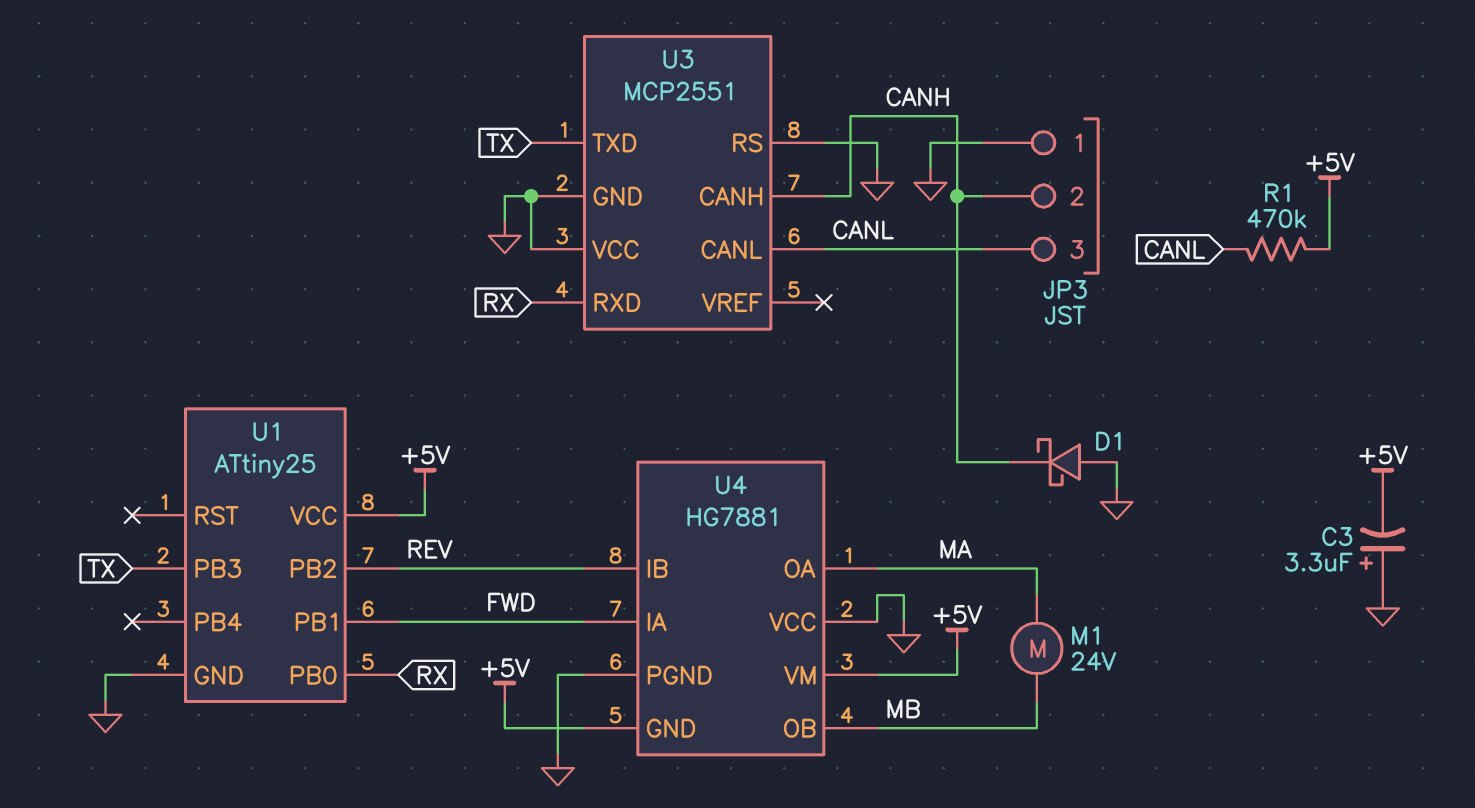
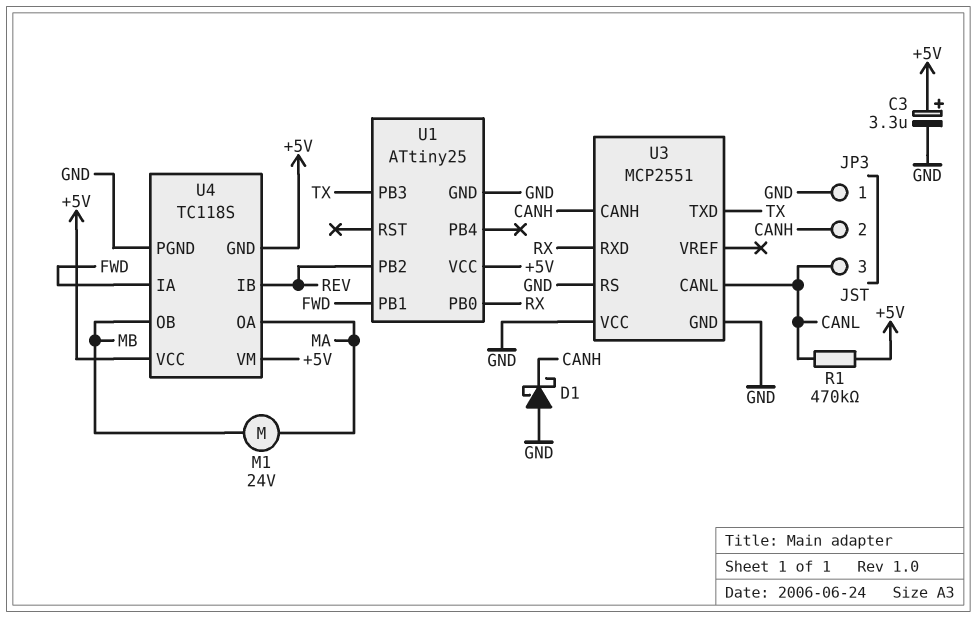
C3: 3.3uF (plus GND, minus +5V) -> 3.3uF (plus +5V, minus GND)
U4: HG7881 -> TC118S
U4 pin VCC: GND -> +5V

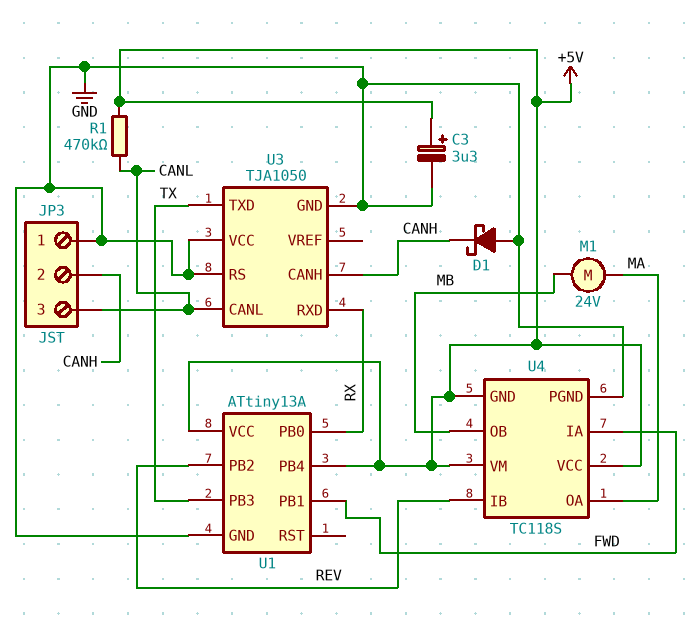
U1: ATtiny25 -> ATtiny13A
U1 pin PB4: none -> +5V
U3: MCP2551 -> TJA1050

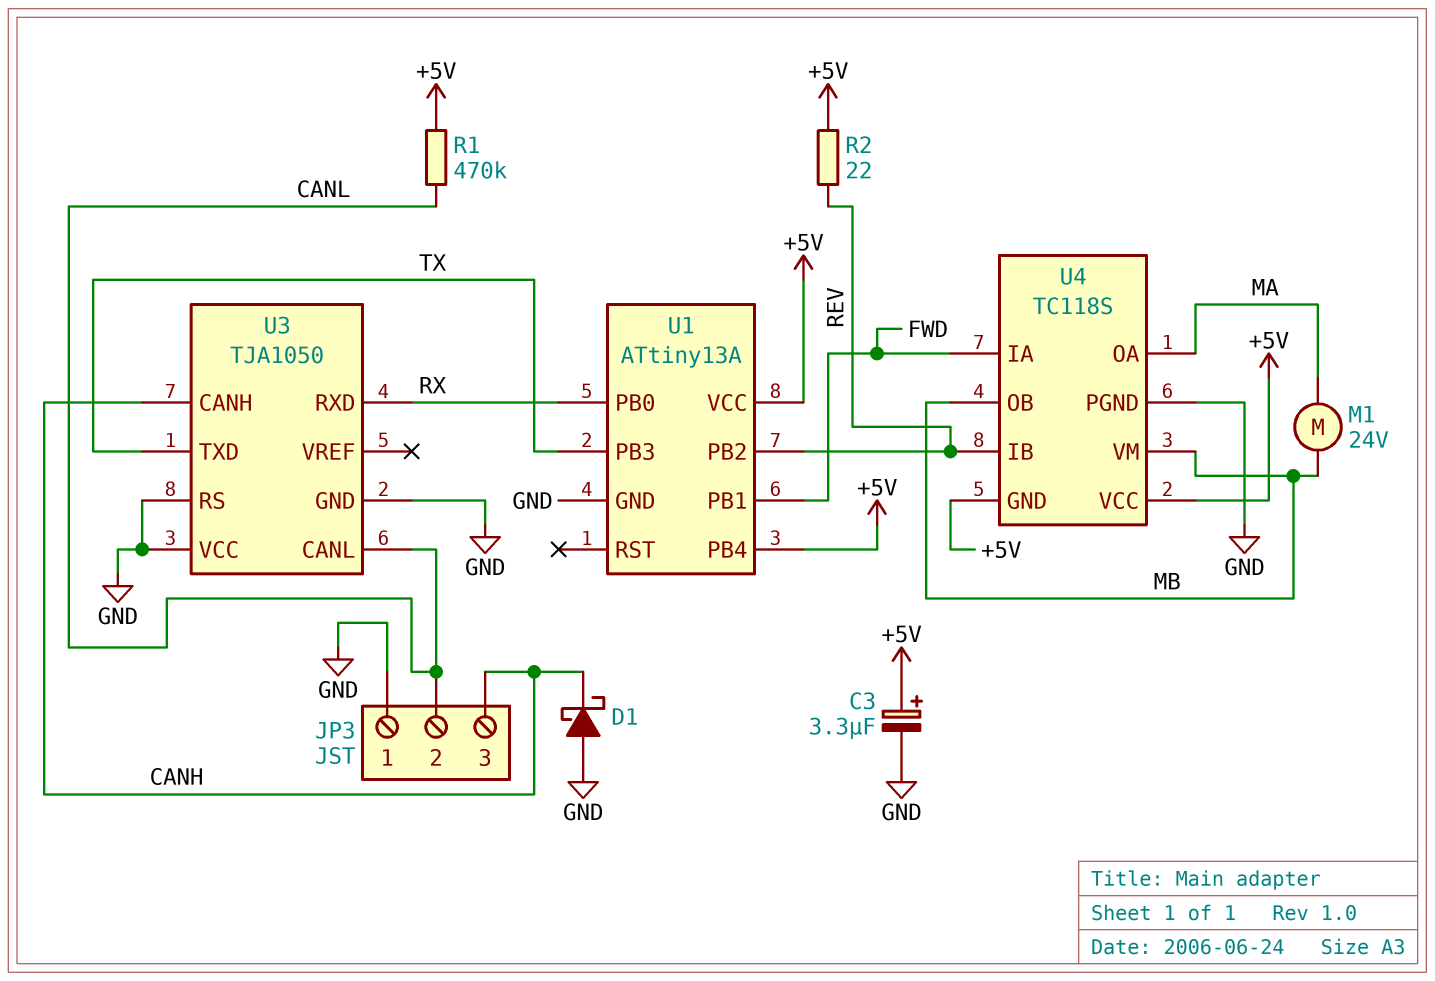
JP3 pin 2: CANH -> CANL
JP3 pin 3: CANL -> CANH
R2: none -> 22 (+5V, REV)
U4 pin VM: +5V -> MB

